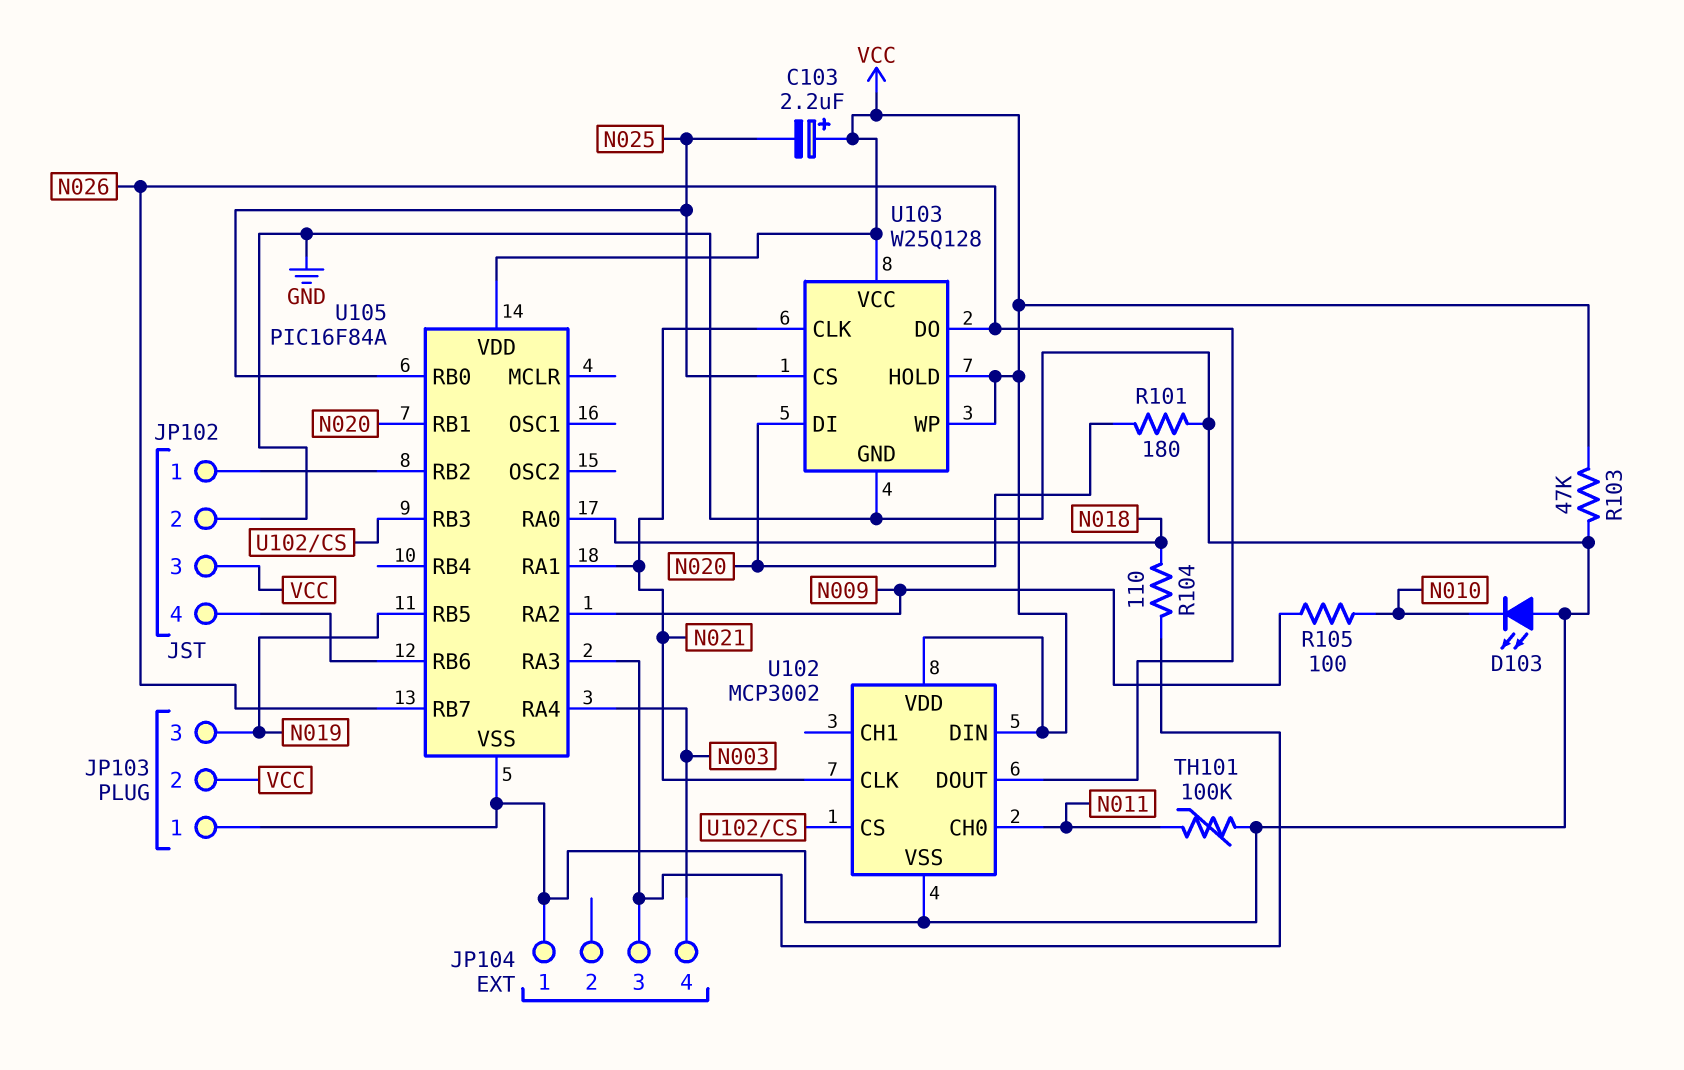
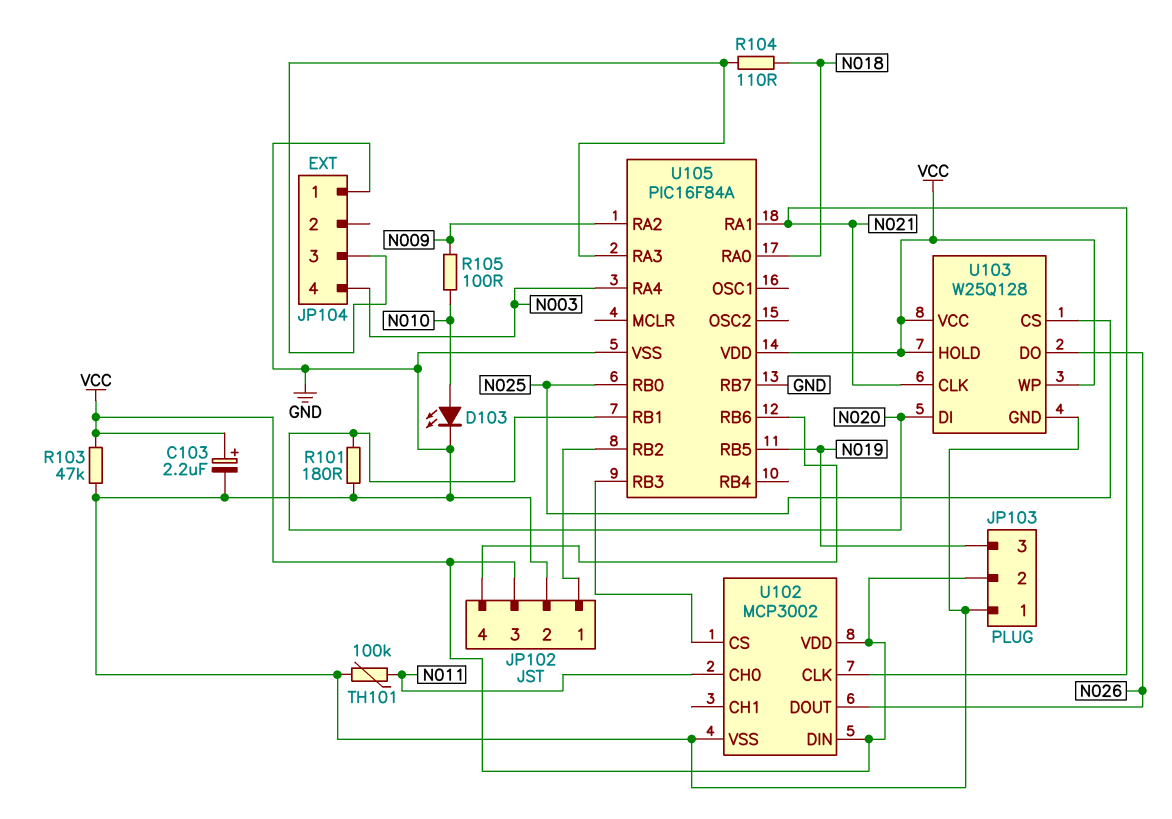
C103: 2.2uF (plus VCC, minus N025) -> 2.2uF (plus VCC, minus GND)
D103: LED (A GND, K N010) -> LED (A N010, K GND)
U105 pin RB7: N026 -> GND

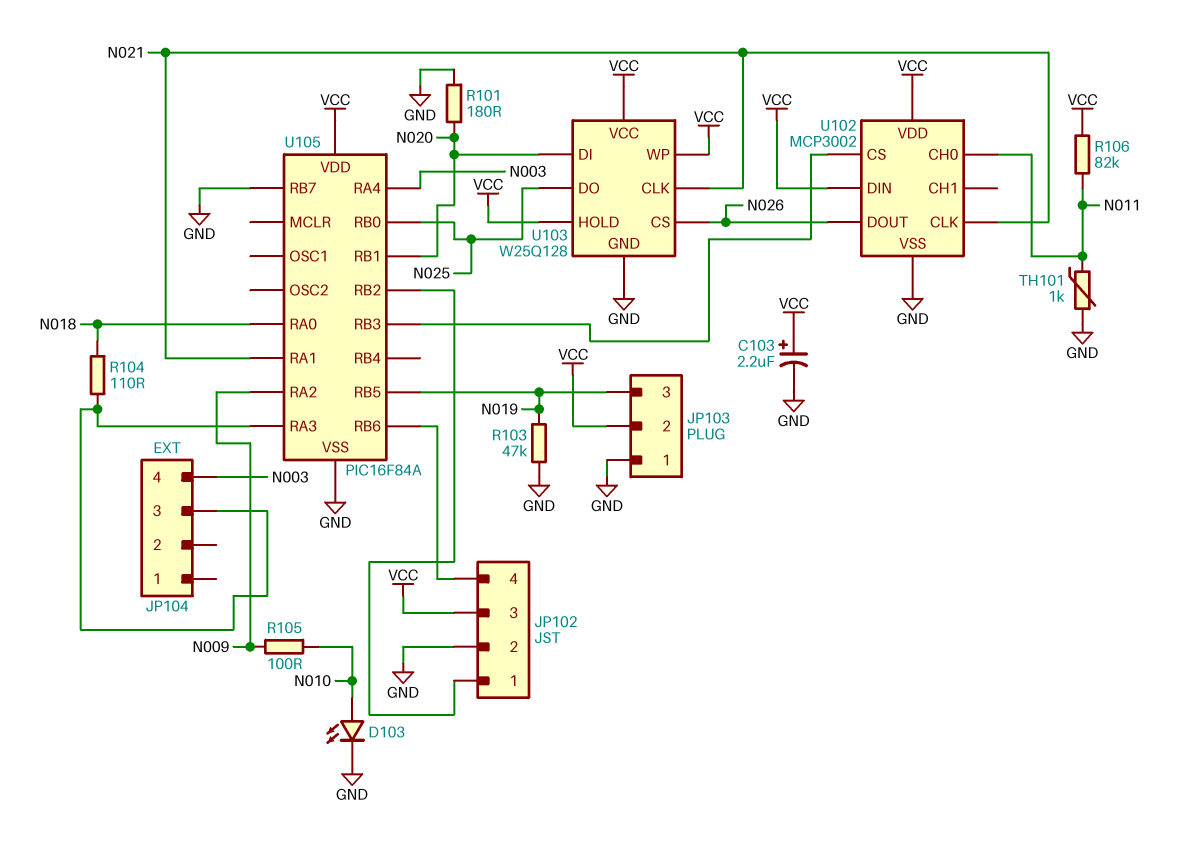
JP104 pin 1: GND -> none
R103: 47k (GND, VCC) -> 47k (GND, N019)
R106: none -> 82k (N011, VCC)
TH101: 100k (GND, N011) -> 1k (GND, N011)
U103 pin CS: N025 -> N026
U103 pin DO: N026 -> N025

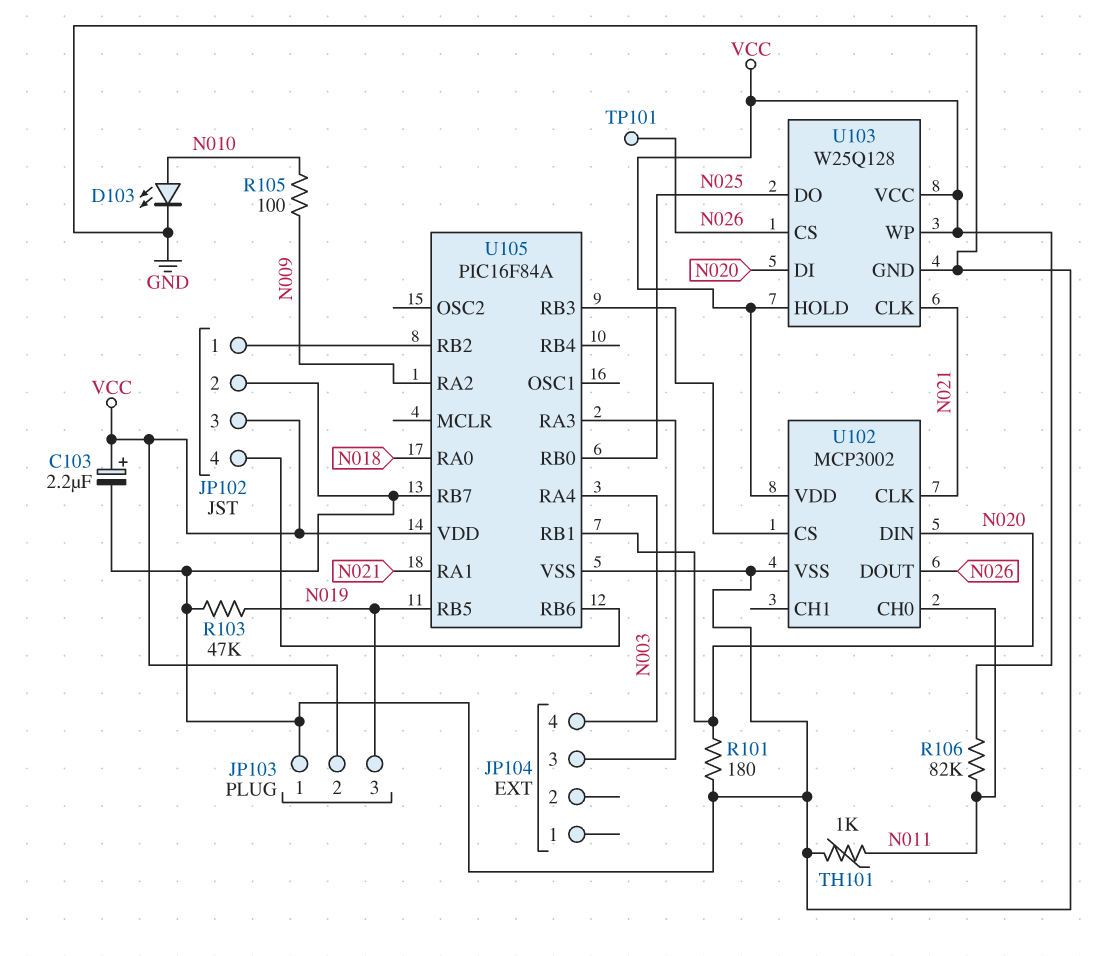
R104: 110 (JP104/3, N018) -> none
TP101: none -> test point (N026)
U102 pin DIN: VCC -> N020

